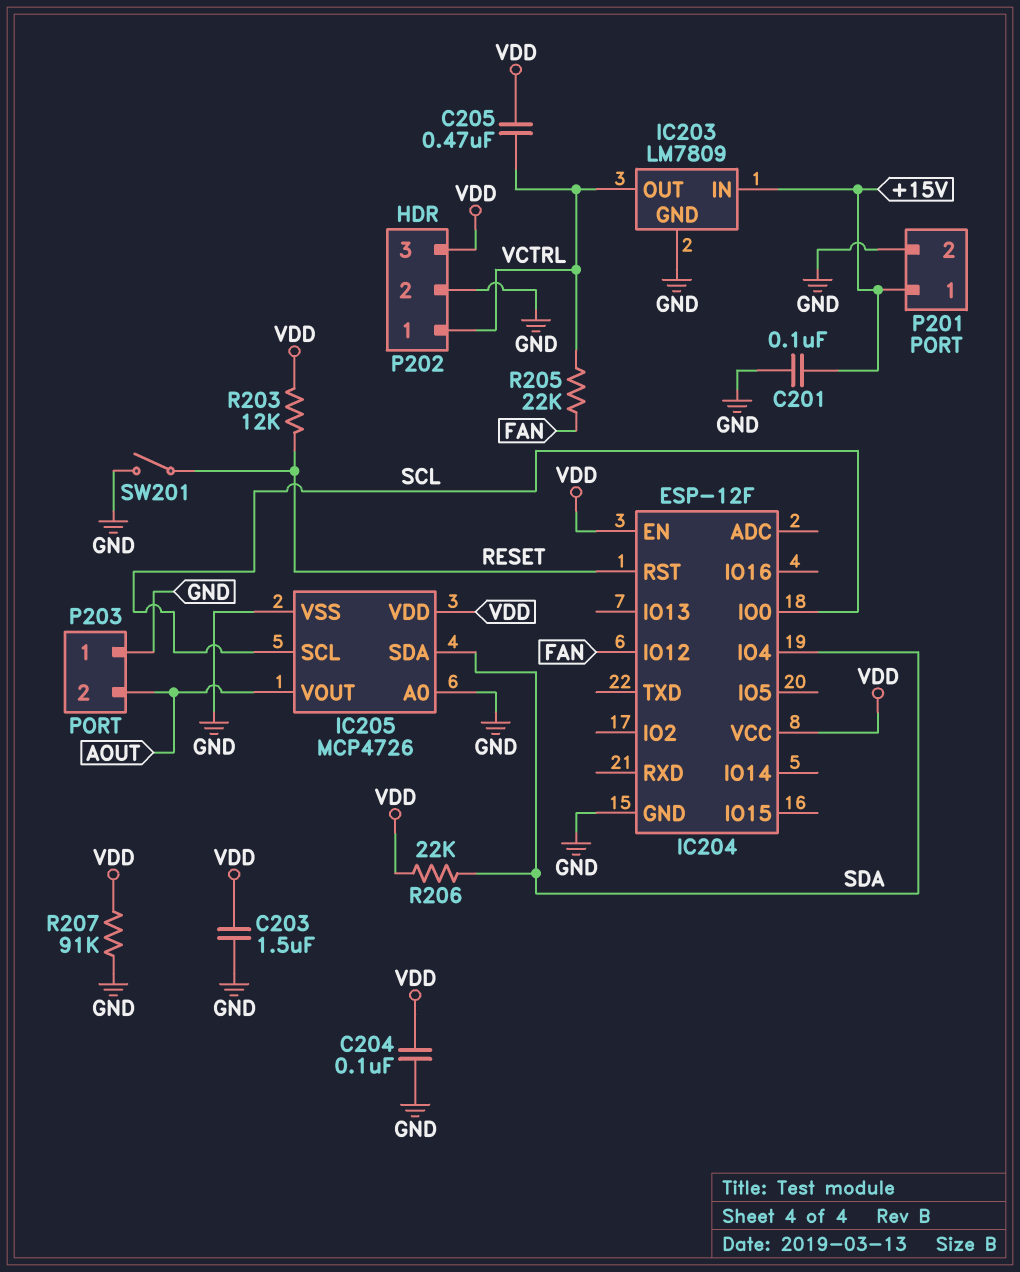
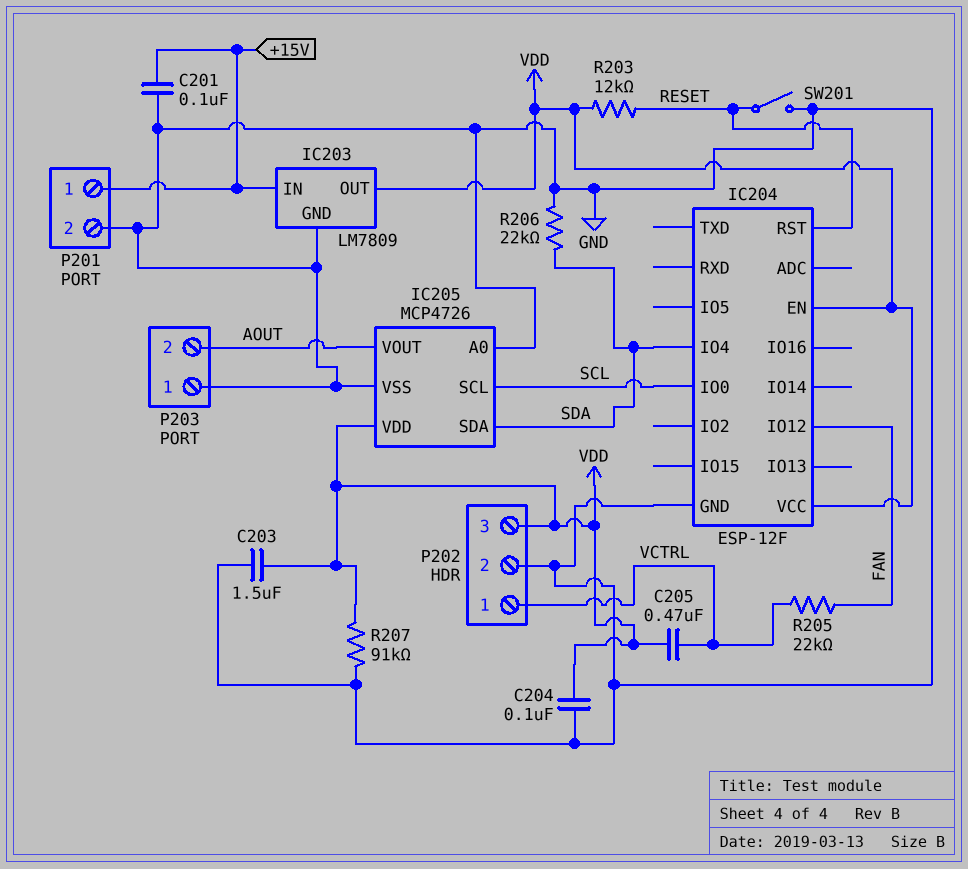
IC203 pin OUT: VCTRL -> VDD
R206: 22k (SDA, VDD) -> 22k (GND, SDA)

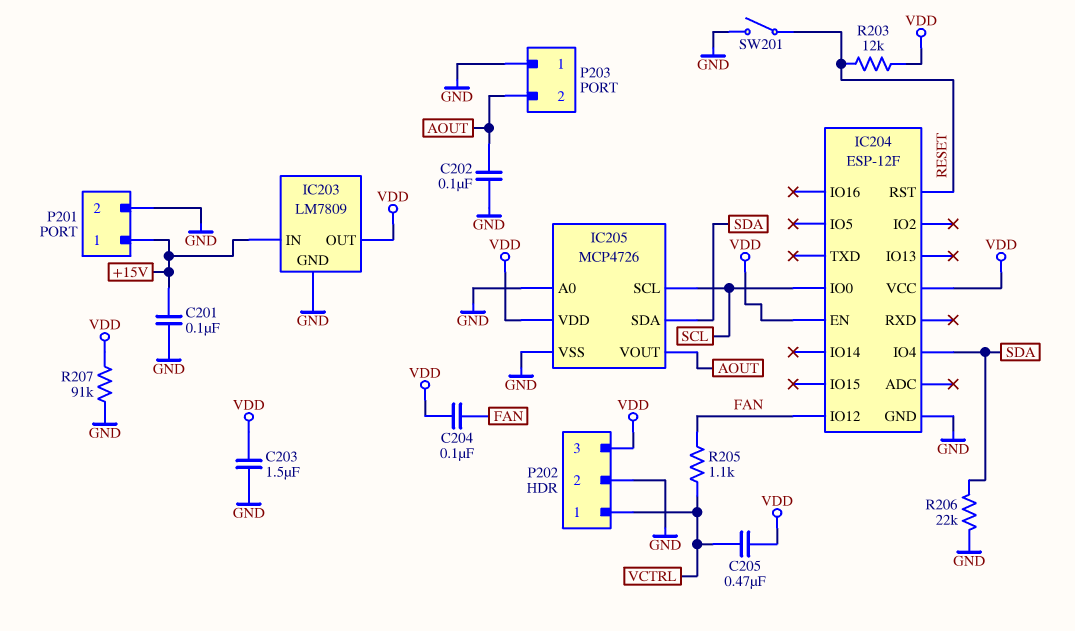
C202: none -> 100nF (AOUT, GND)
C204: 100nF (GND, VDD) -> 100nF (FAN, VDD)
R205: 22k (FAN, VCTRL) -> 1.1k (FAN, VCTRL)

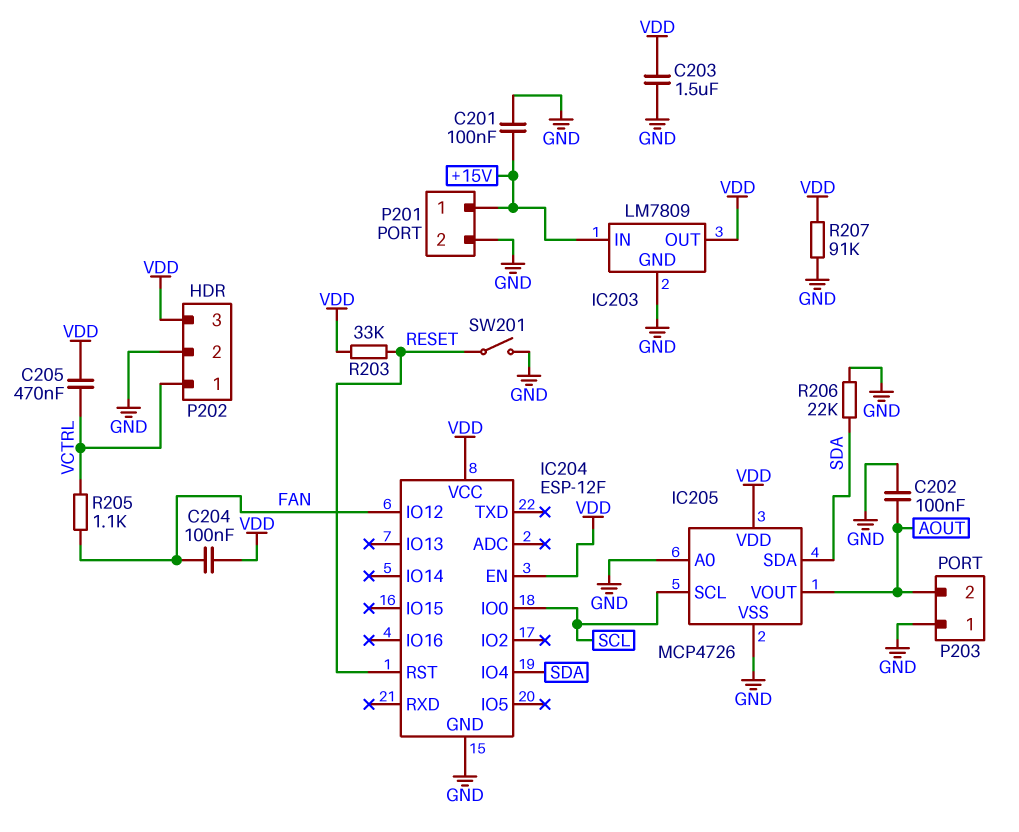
R203: 12k (RESET, VDD) -> 33k (RESET, VDD)

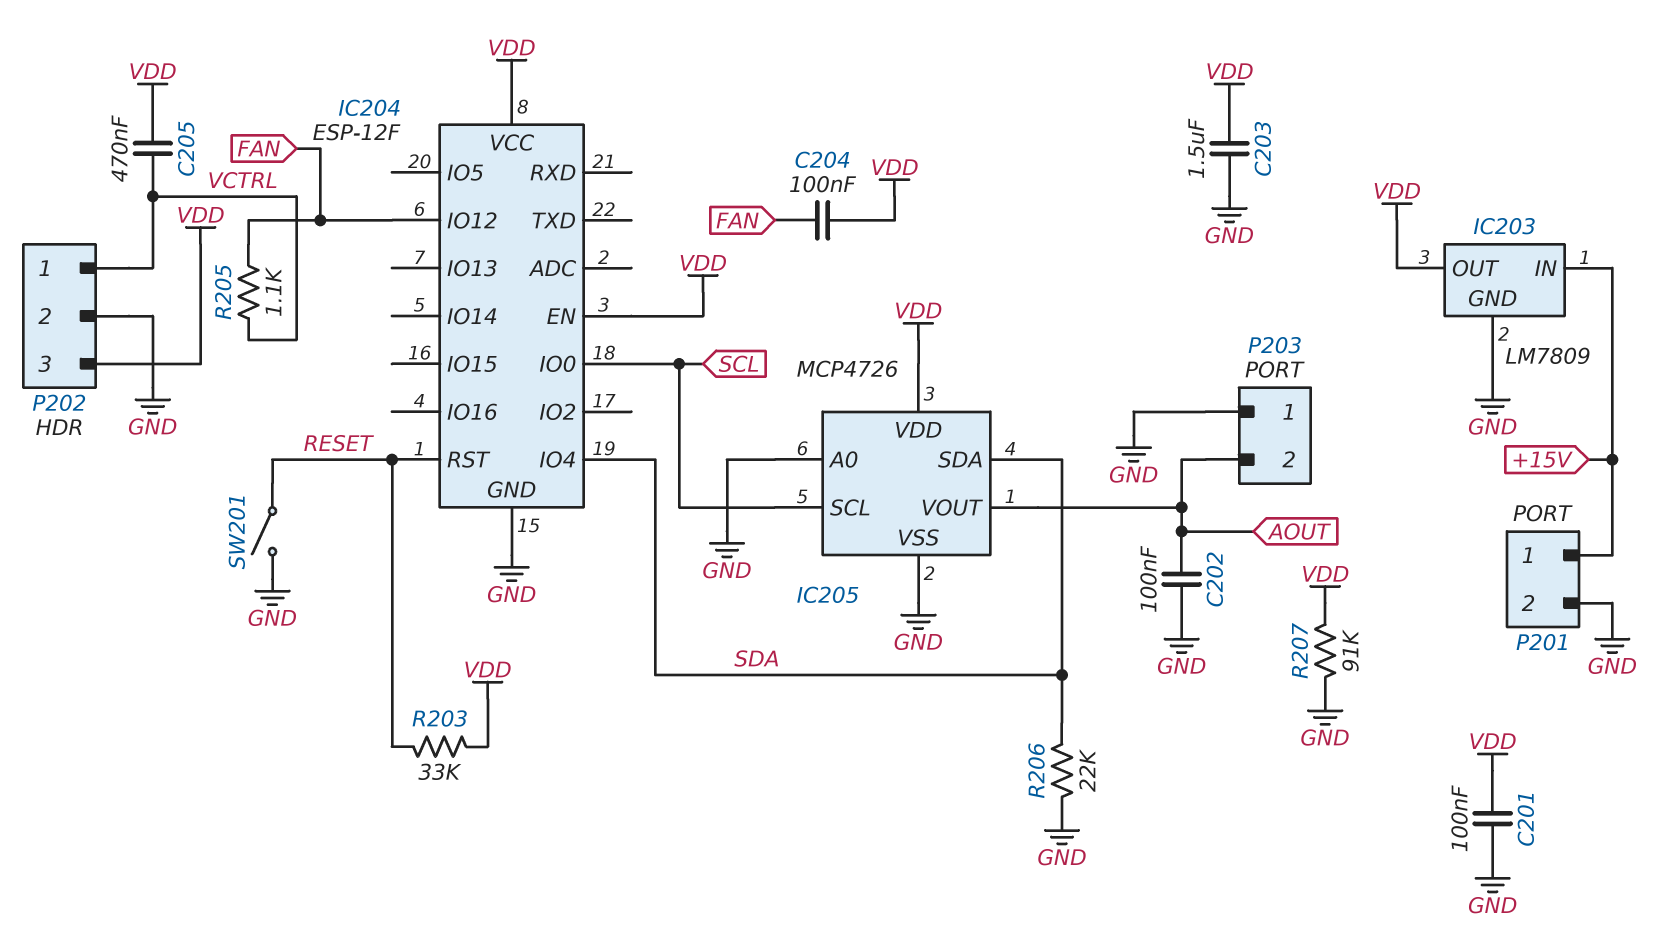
C201: 100nF (+15V, GND) -> 100nF (GND, VDD)

